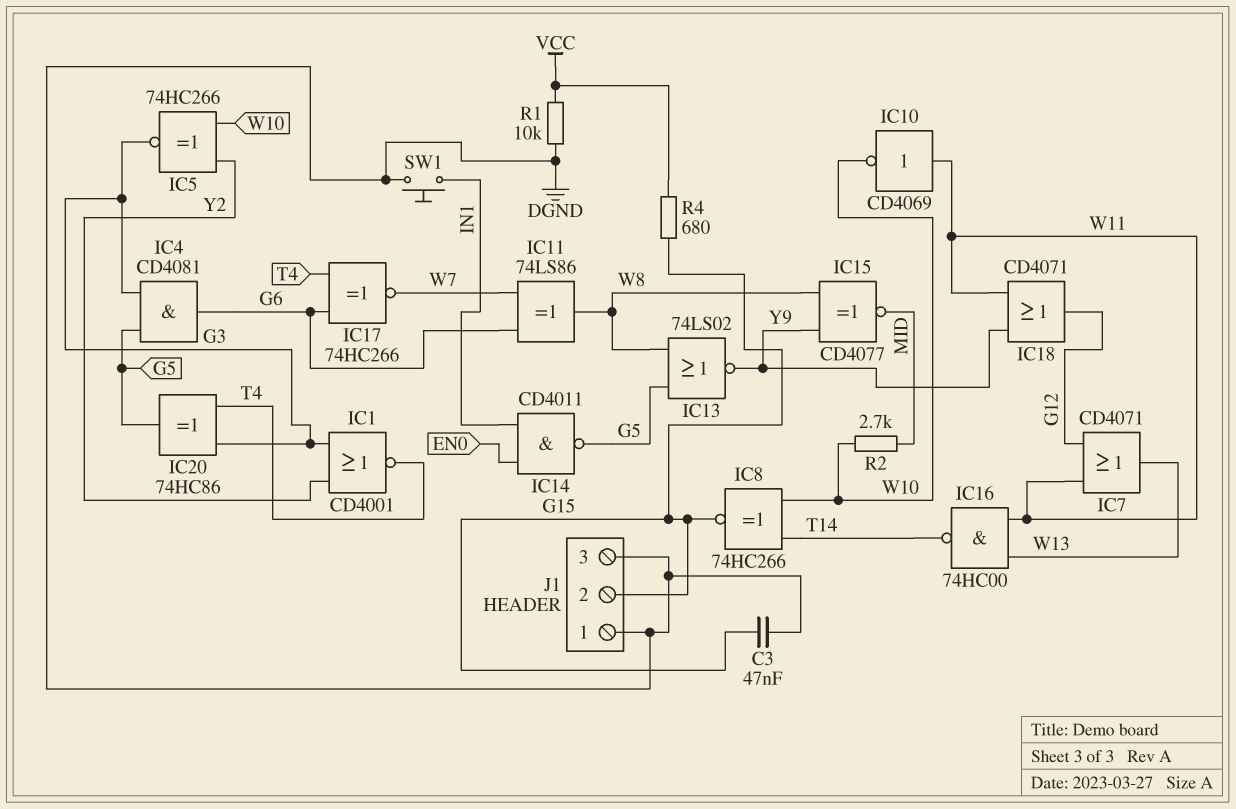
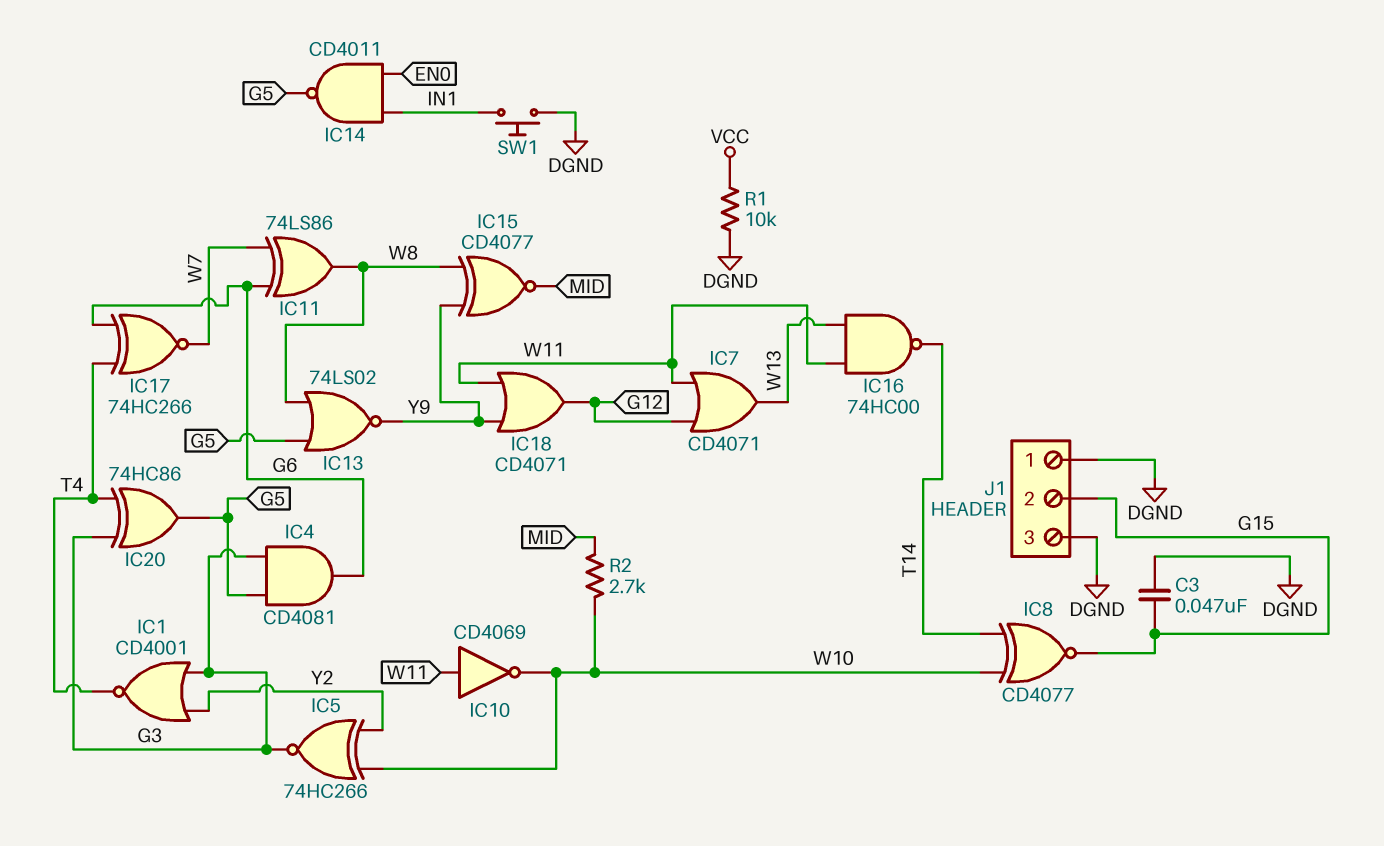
IC8: XNOR 74HC266 (in T14, in W10, out G15) -> XNOR CD4077 (in T14, in W10, out G15)
R4: 680 (G15, VCC) -> none

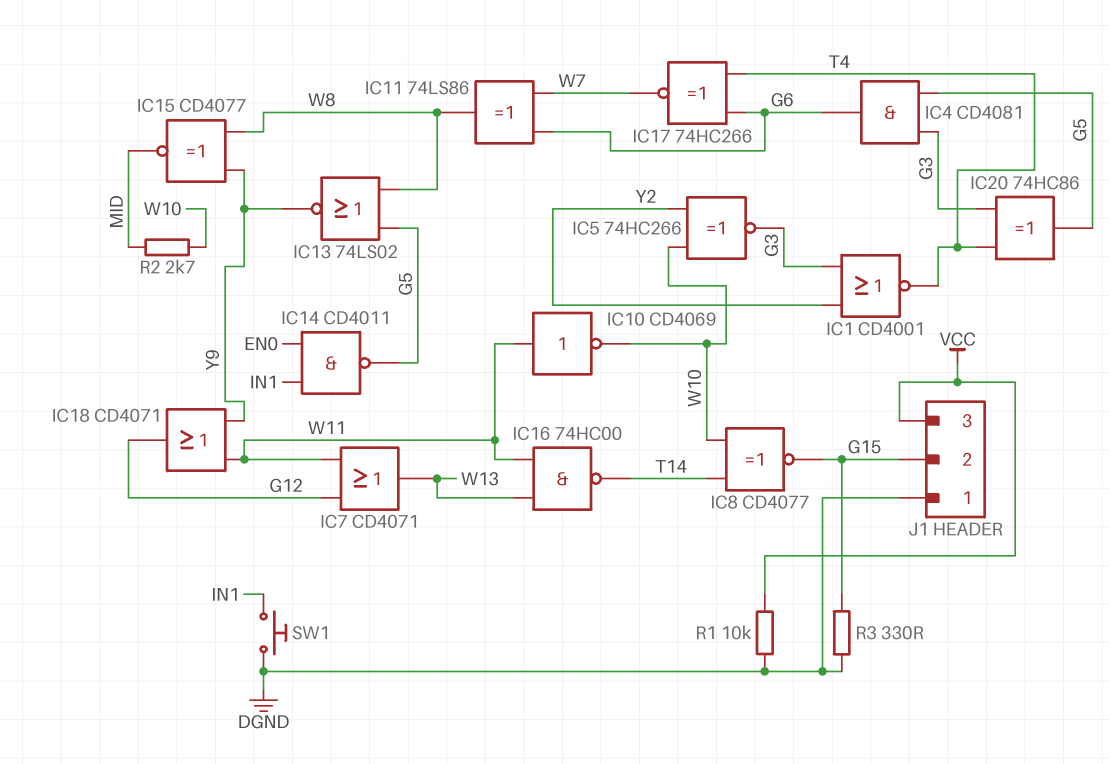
C3: 47nF (DGND, G15) -> none
J1 pin 3: DGND -> VCC
R3: none -> 330 (DGND, G15)

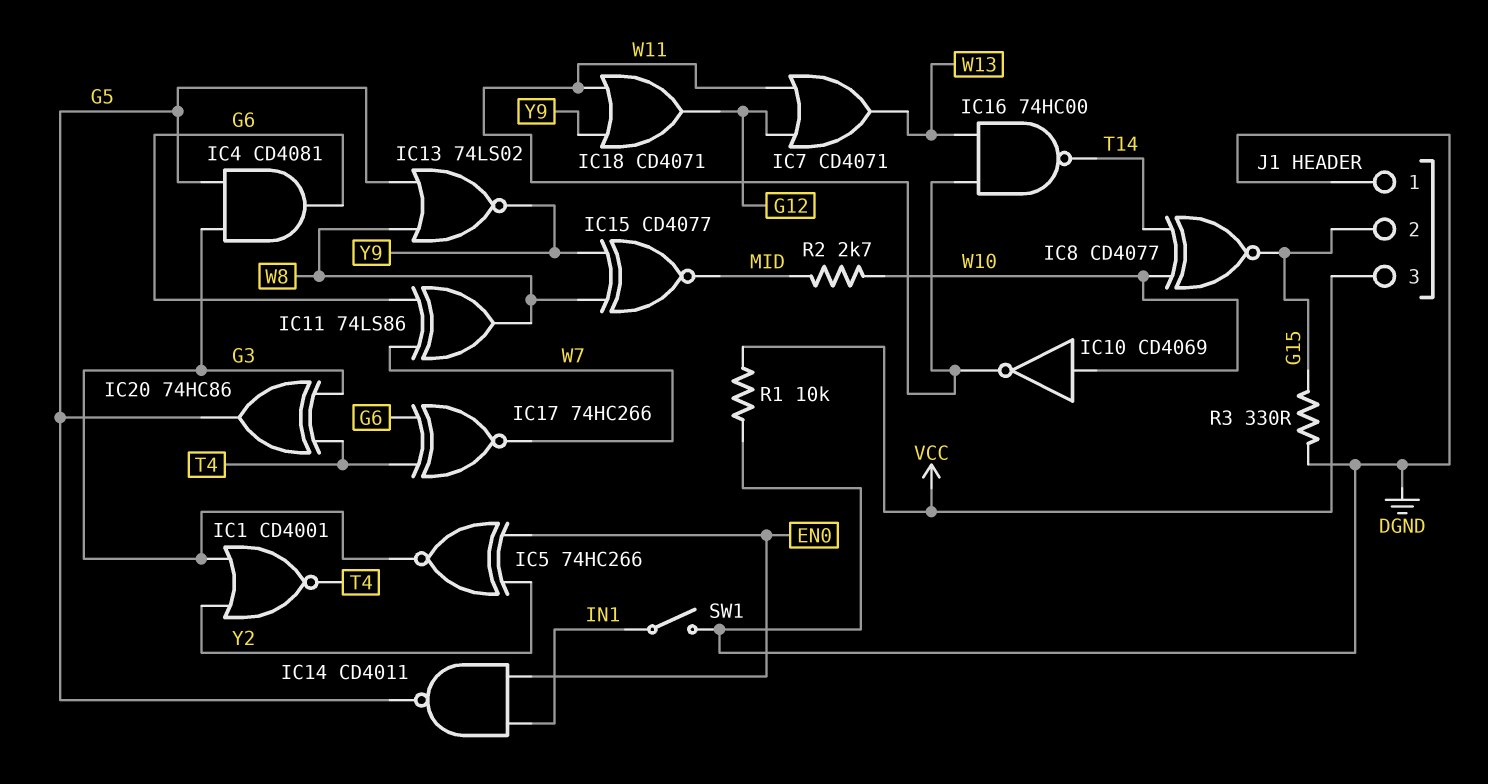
IC5: XNOR 74HC266 (in W10, in Y2, out G3) -> XNOR 74HC266 (in EN0, in Y2, out G3)
IC10: NOT CD4069 (in W11, out W10) -> NOT CD4069 (in W10, out W11)
SW1: button (DGND, IN1) -> switch (DGND, IN1)

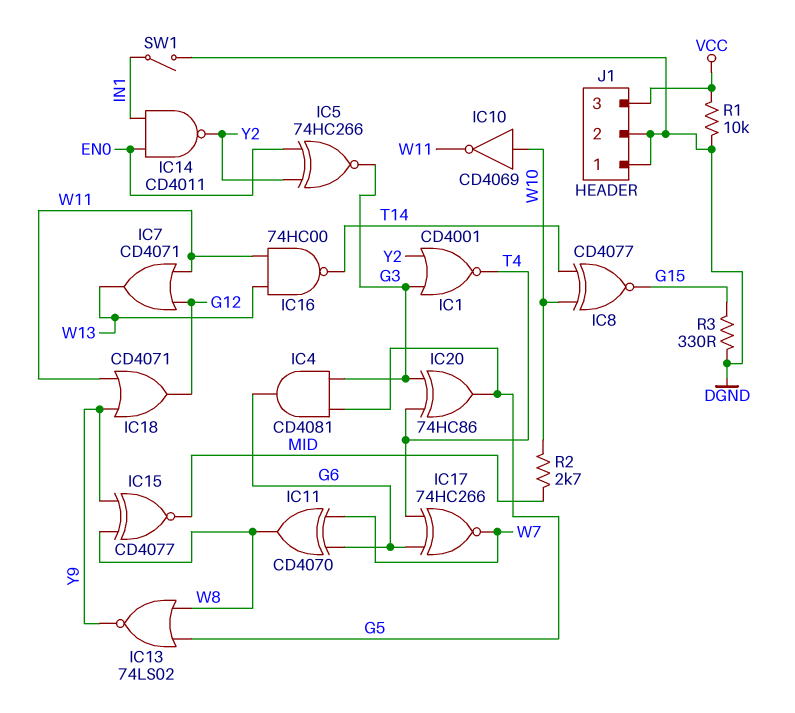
IC11: XOR 74LS86 (in G6, in W7, out W8) -> XOR CD4070 (in G6, in W7, out W8)
IC14: NAND CD4011 (in EN0, in IN1, out G5) -> NAND CD4011 (in EN0, in IN1, out Y2)
J1 pin 2: G15 -> DGND

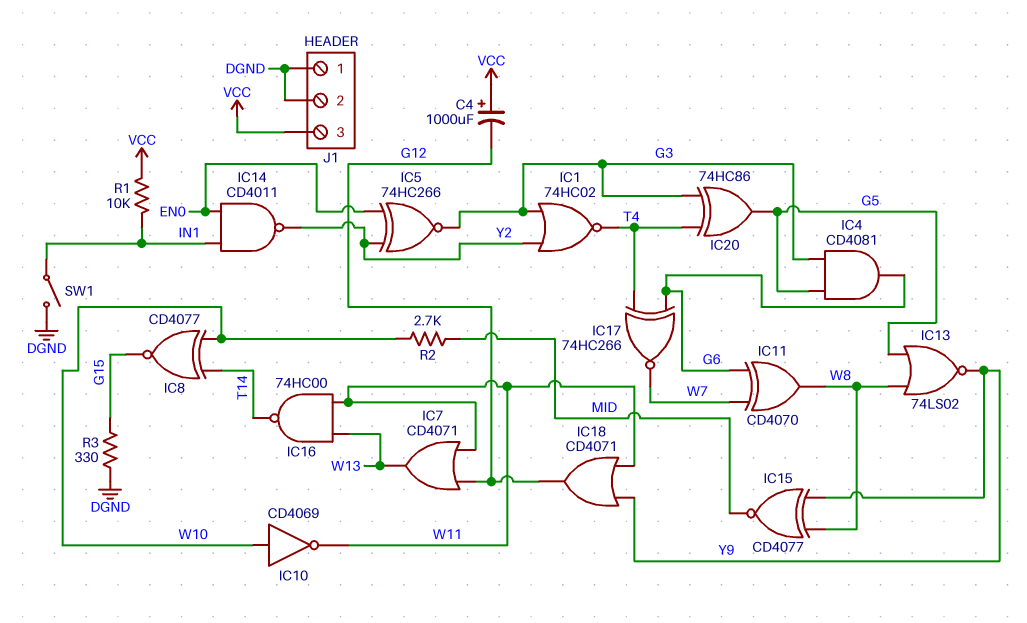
C4: none -> 1000uF (plus VCC, minus G12)
IC1: NOR CD4001 (in G3, in Y2, out T4) -> NOR 74HC02 (in G3, in Y2, out T4)
R1: 10k (DGND, VCC) -> 10k (IN1, VCC)

